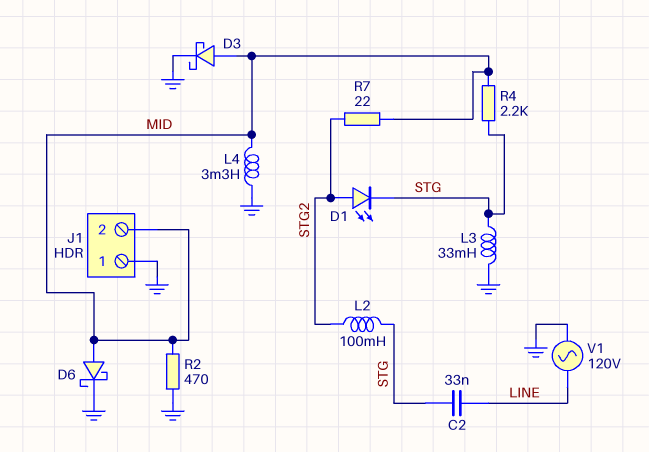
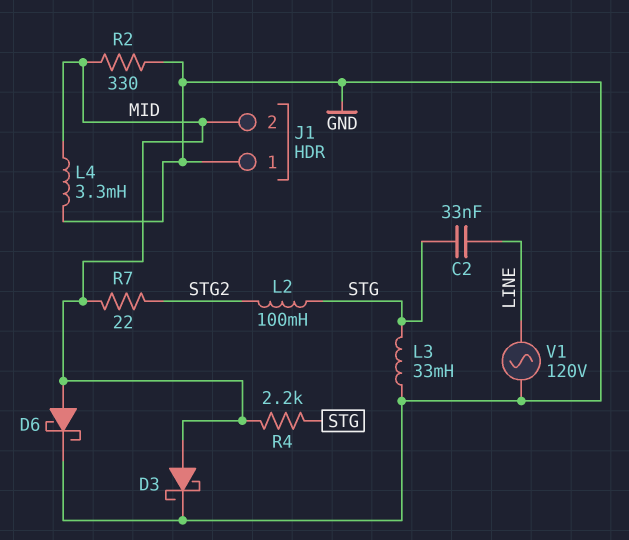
D1: LED (A STG2, K STG) -> none
R2: 470 (GND, MID) -> 330 (GND, MID)

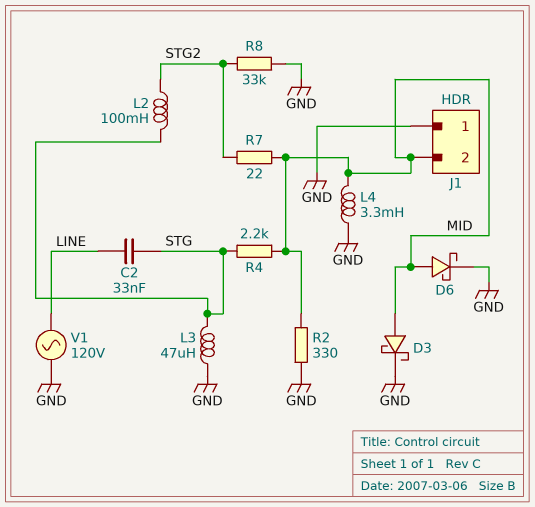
L3: 33mH (GND, STG) -> 47uH (GND, STG)
R8: none -> 33k (GND, STG2)

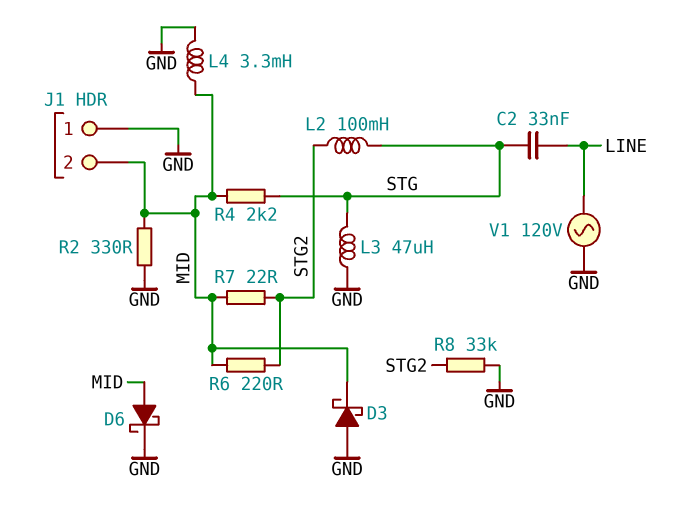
D3: schottky (A MID, K GND) -> schottky (A GND, K MID)
R6: none -> 220 (MID, STG2)

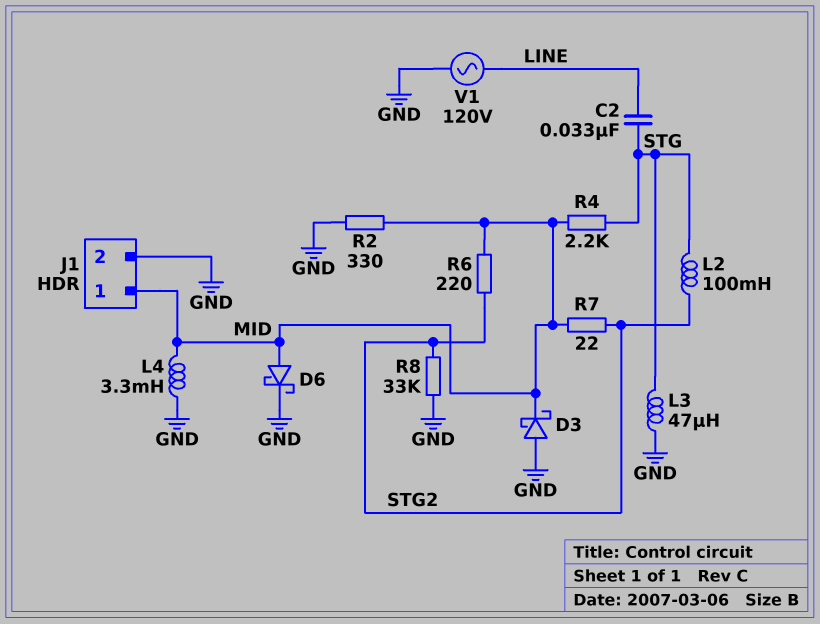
J1 pin 1: GND -> MID
J1 pin 2: MID -> GND

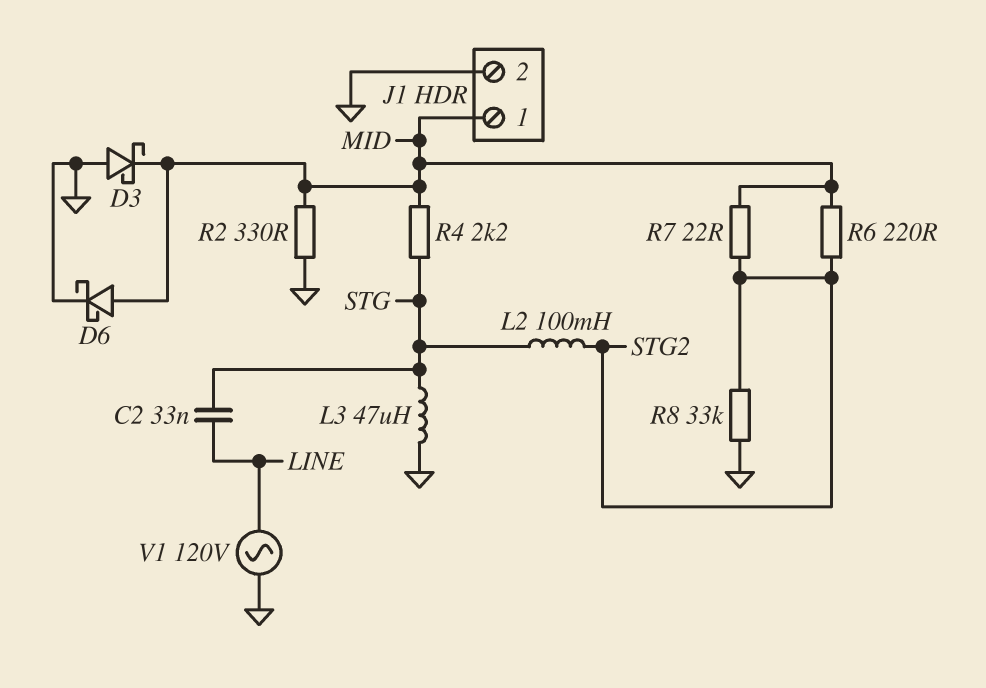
L4: 3.3mH (GND, MID) -> none

